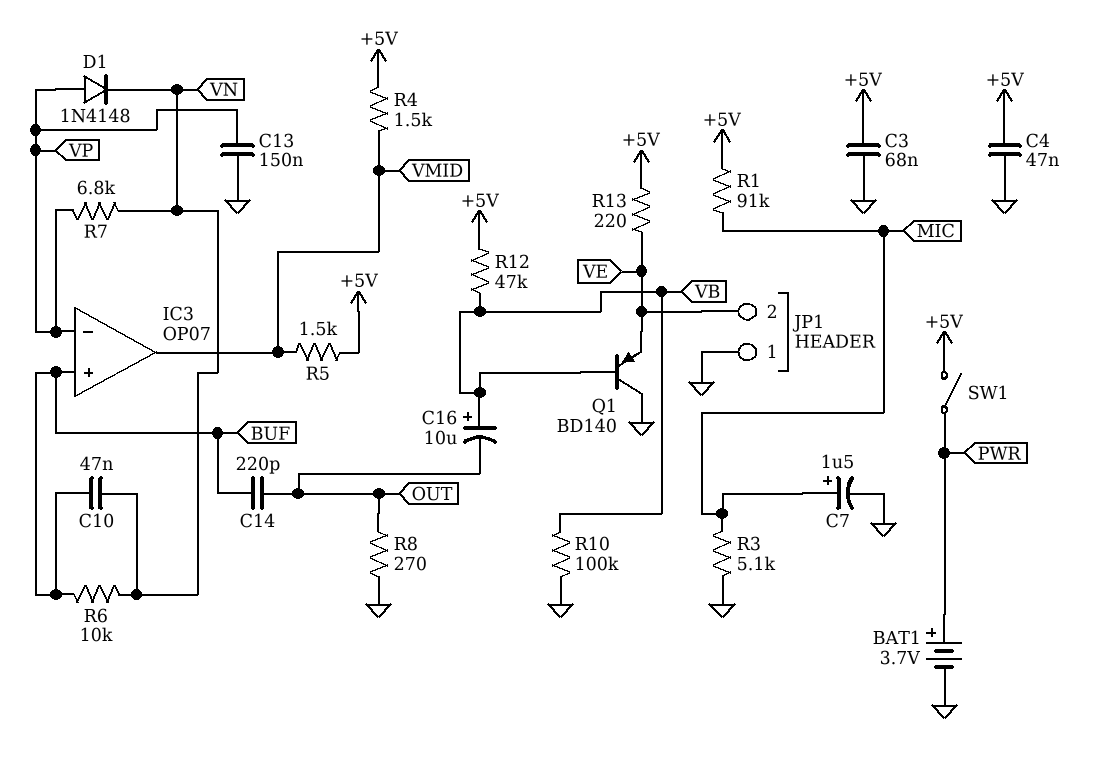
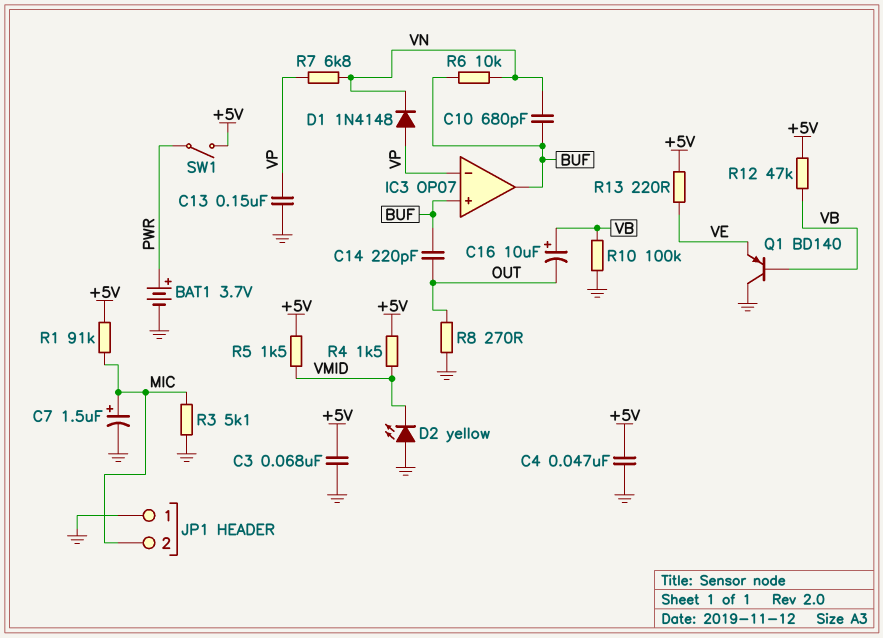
C10: 47nF (BUF, VN) -> 680pF (BUF, VN)
D2: none -> LED yellow (A GND, K VMID)
IC3 pin out: VMID -> BUF
JP1 pin 2: VE -> MIC

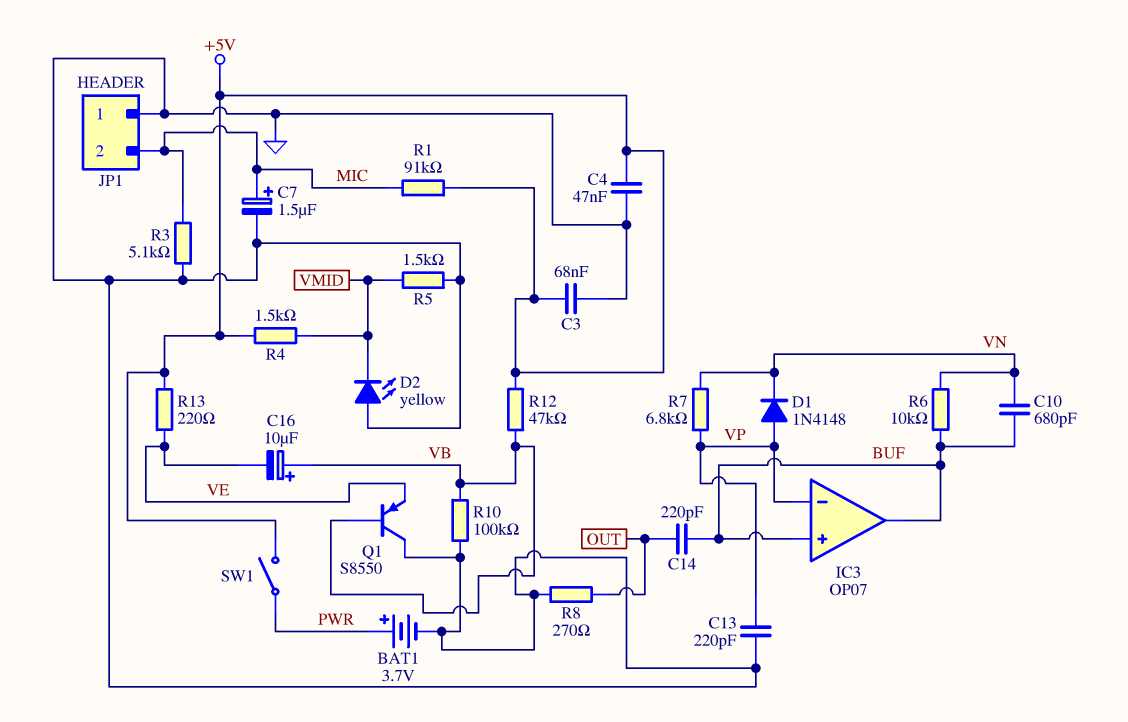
C13: 150nF (GND, VP) -> 220pF (GND, VP)
C16: 10uF (plus VB, minus OUT) -> 10uF (plus VB, minus VE)
Q1: PNP BD140 (B VB, C GND, E VE) -> PNP S8550 (B VB, C GND, E VE)
R5: 1.5k (+5V, VMID) -> 1.5k (GND, VMID)

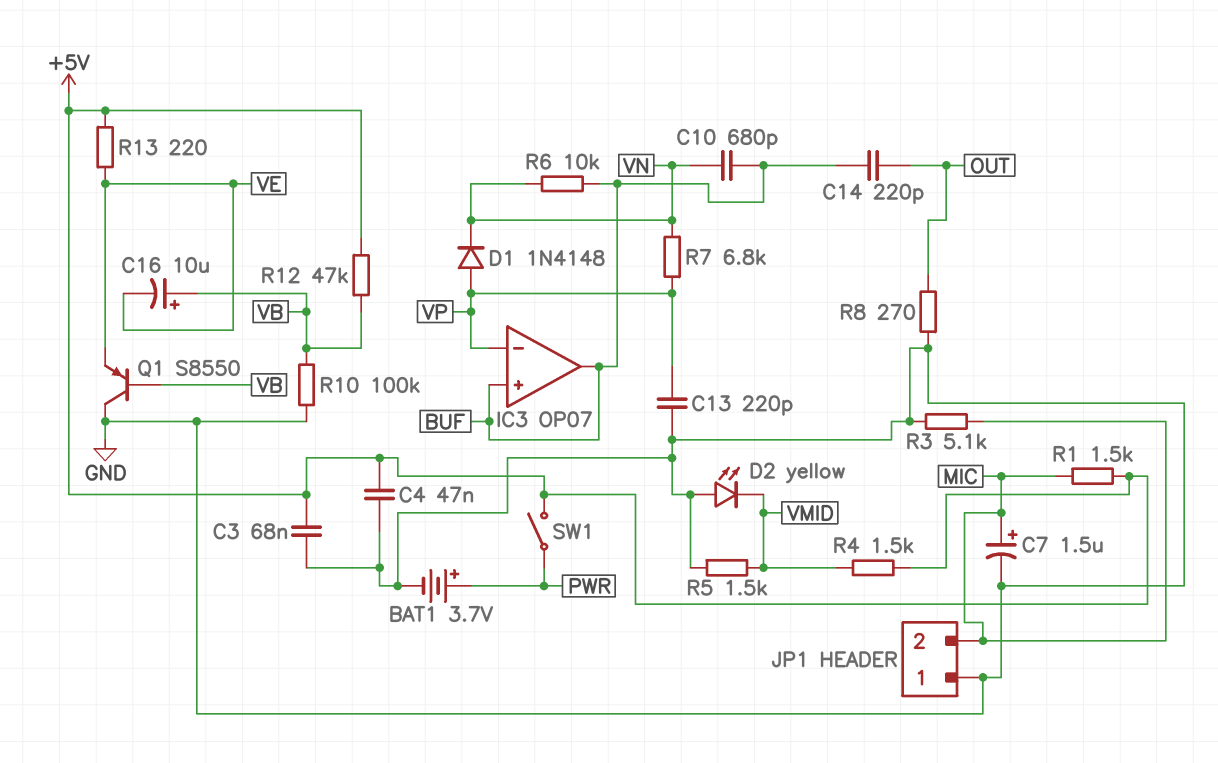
R1: 91k (+5V, MIC) -> 1.5k (+5V, MIC)

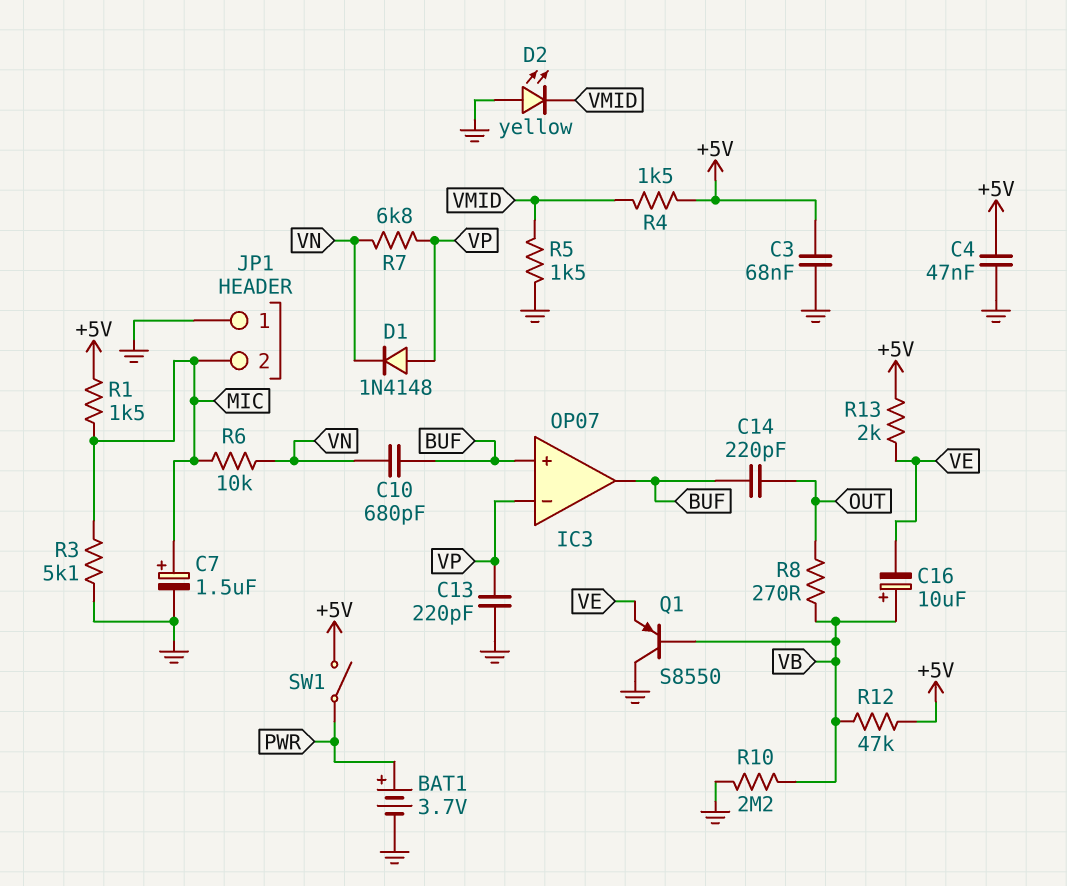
R6: 10k (BUF, VN) -> 10k (MIC, VN)
R8: 270 (GND, OUT) -> 270 (OUT, VB)
R10: 100k (GND, VB) -> 2.2M (GND, VB)
R13: 220 (+5V, VE) -> 2k (+5V, VE)

